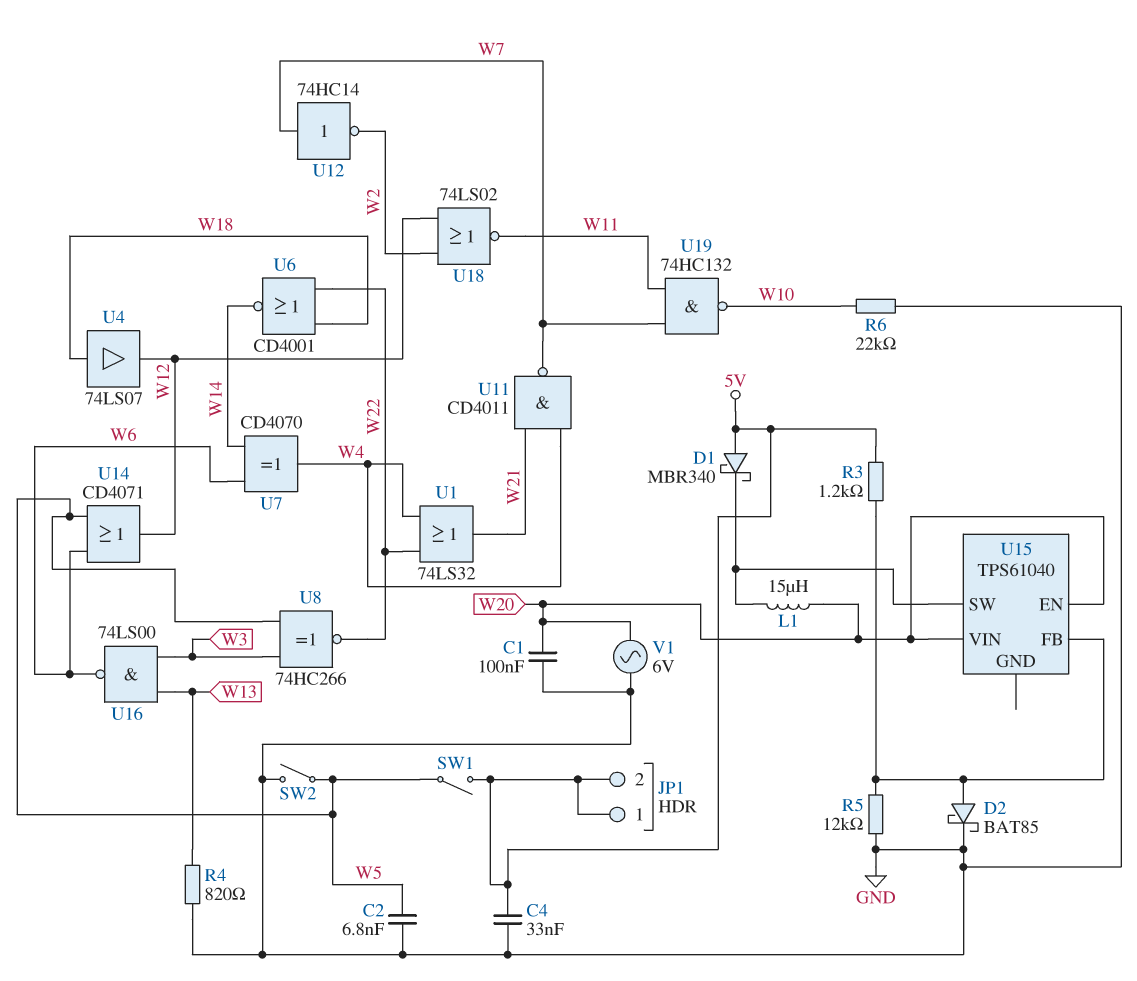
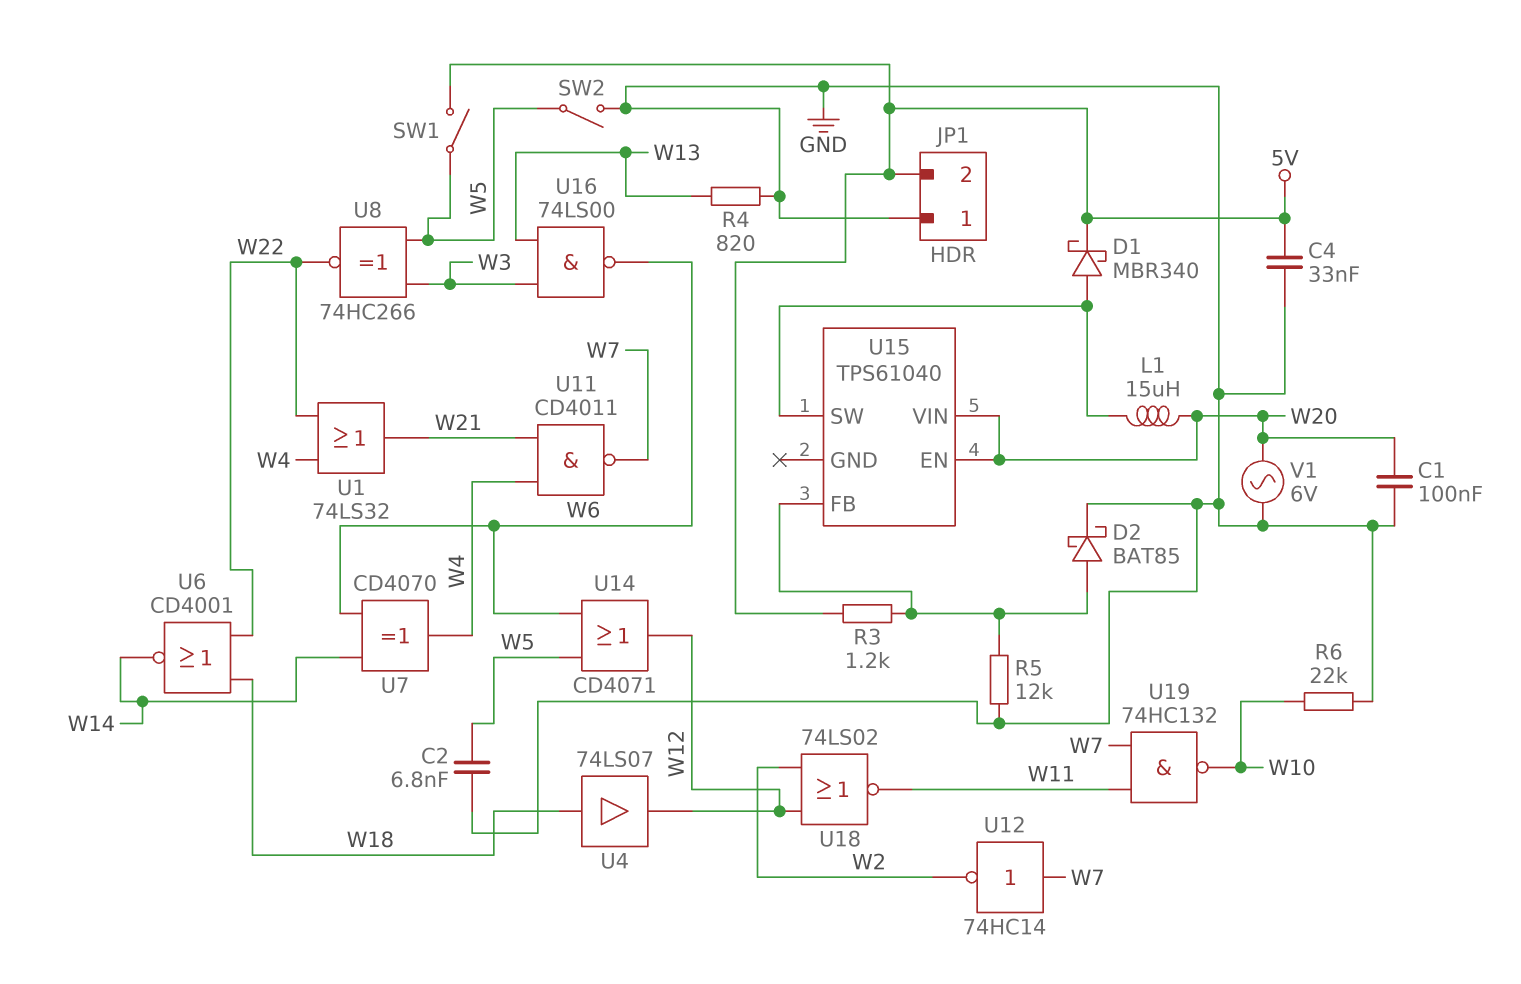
D1: schottky MBR340 (A 5V, K U15/SW) -> schottky MBR340 (A U15/SW, K 5V)
JP1 pin 1: 5V -> GND

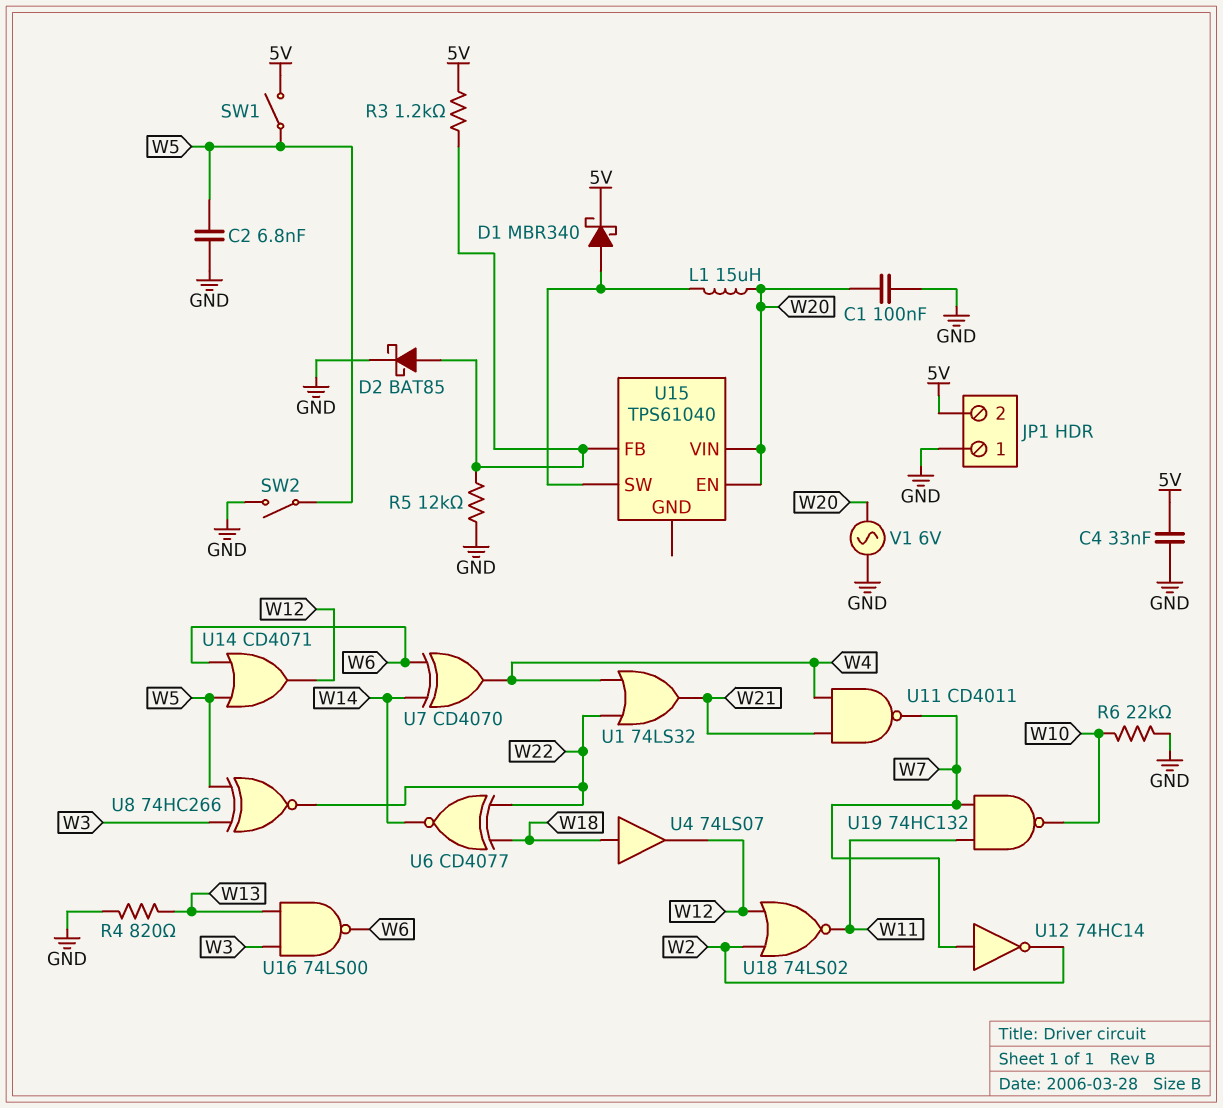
U6: NOR CD4001 (in W18, in W22, out W14) -> XNOR CD4077 (in W18, in W22, out W14)

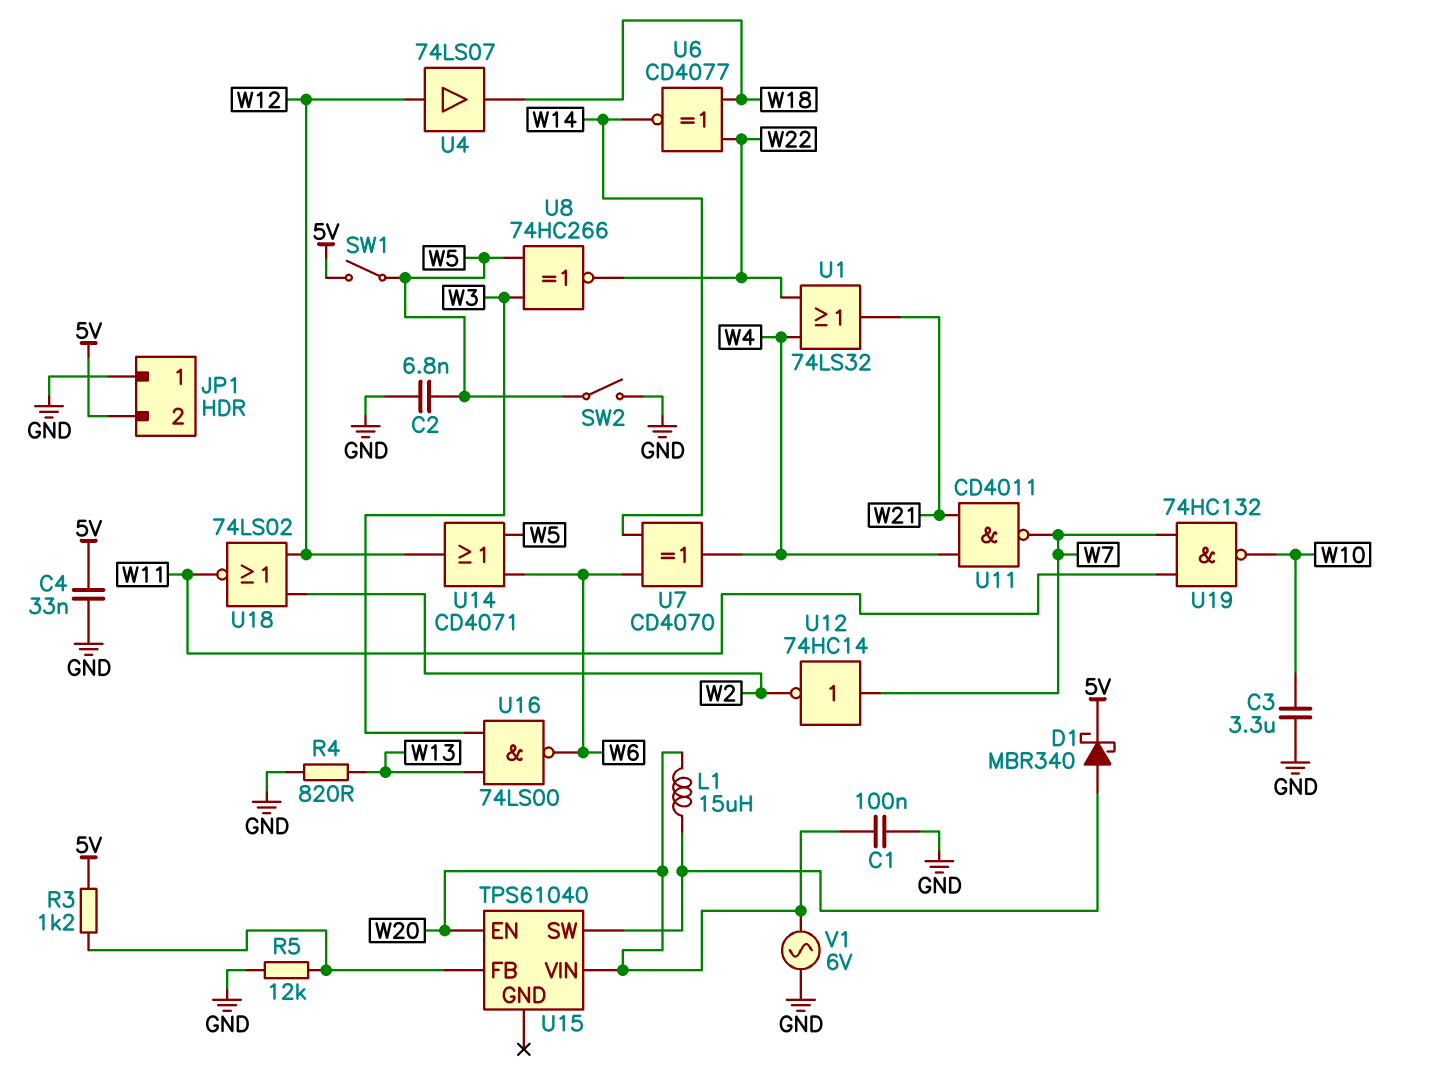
C3: none -> 3.3uF (GND, W10)
D2: schottky BAT85 (A U15/FB, K GND) -> none
R6: 22k (GND, W10) -> none
U4: buffer 74LS07 (in W18, out W12) -> buffer 74LS07 (in W12, out W18)

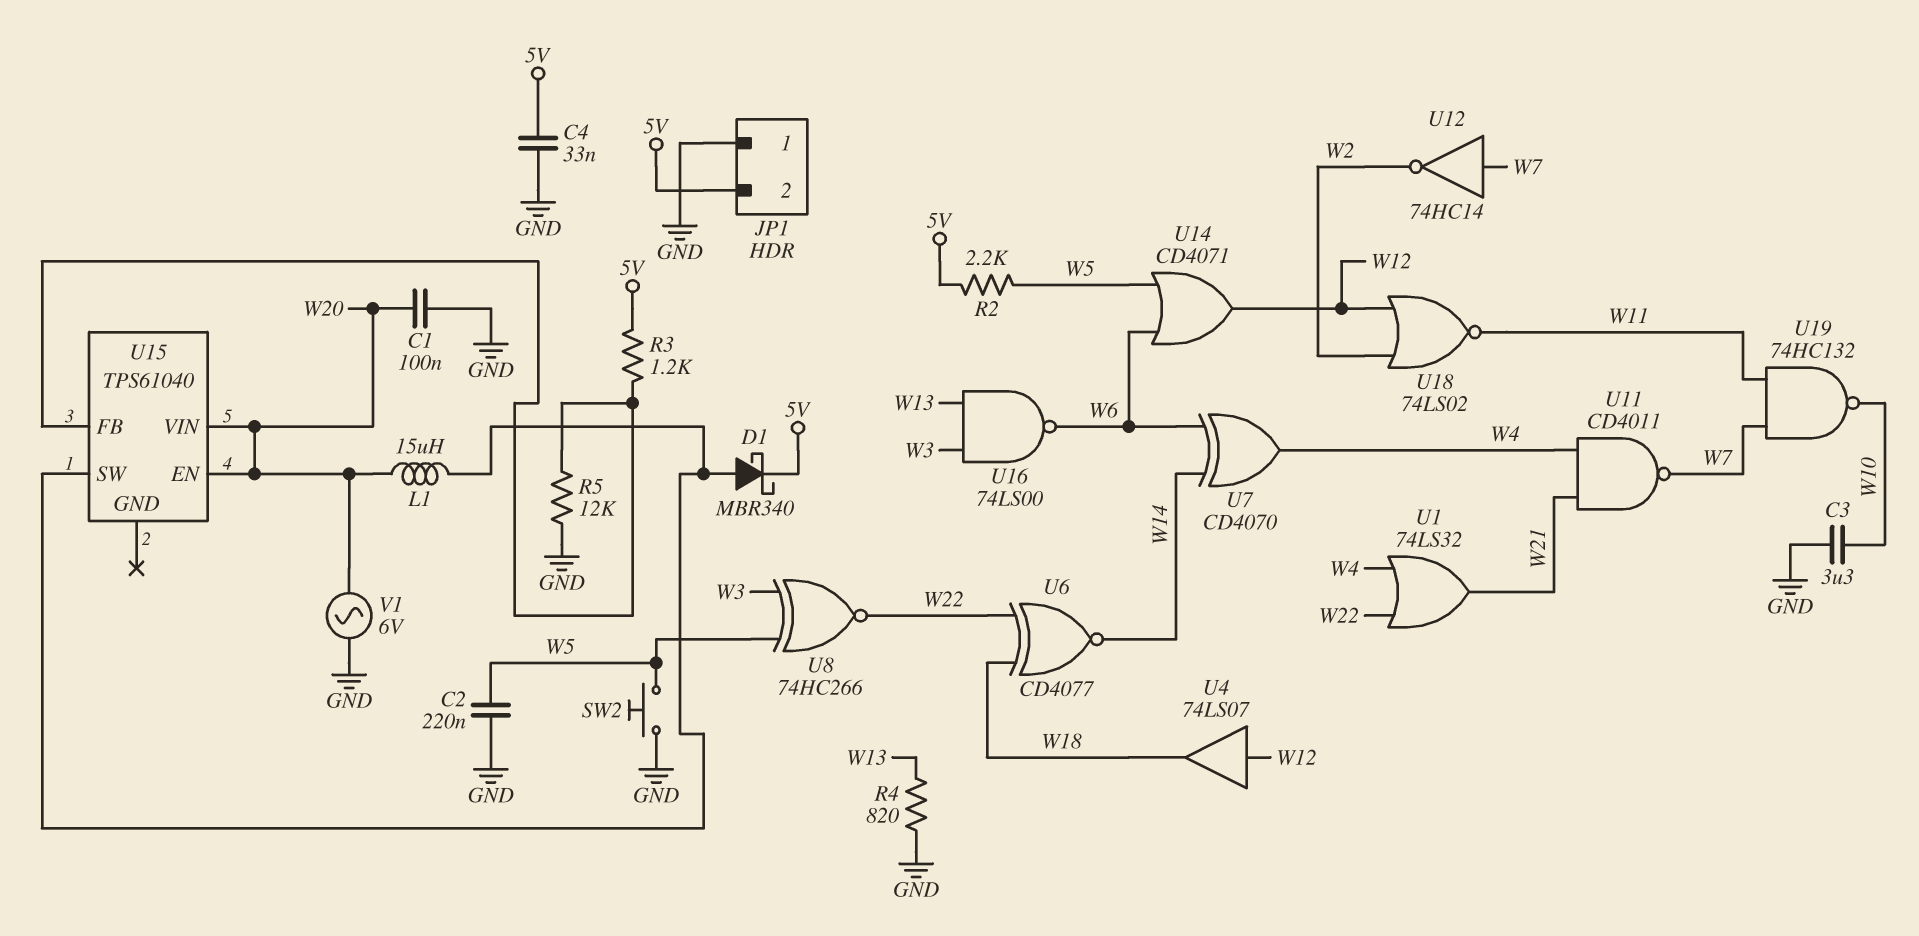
C2: 6.8nF (GND, W5) -> 220nF (GND, W5)
R2: none -> 2.2k (5V, W5)
SW1: switch (5V, W5) -> none
SW2: switch (GND, W5) -> button (GND, W5)

